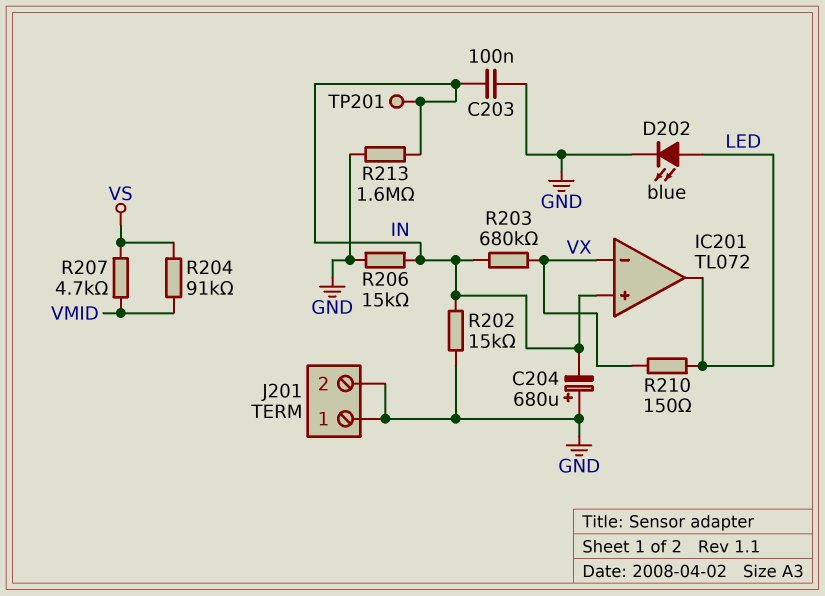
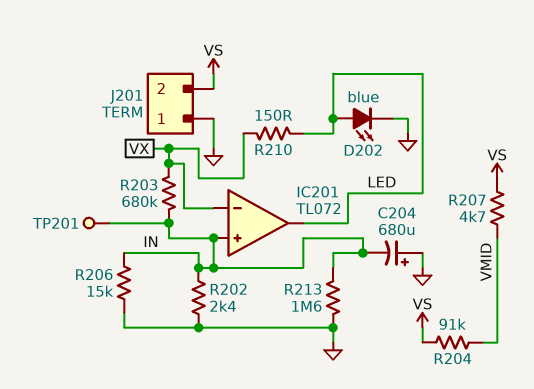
C203: 100nF (GND, IN) -> none
J201 pin 2: GND -> VS
R202: 15k (GND, IN) -> 2.4k (GND, IN)

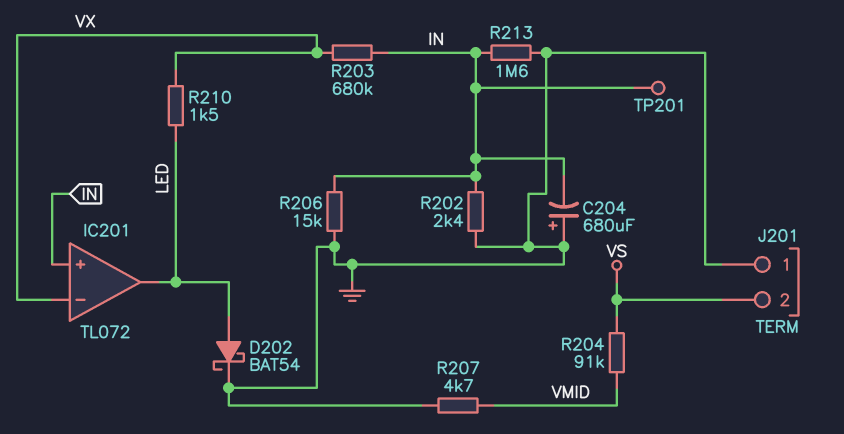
D202: LED blue (A LED, K GND) -> schottky BAT54 (A LED, K GND)
R207: 4.7k (VMID, VS) -> 4.7k (GND, VMID)
R210: 150 (LED, VX) -> 1.5k (LED, VX)

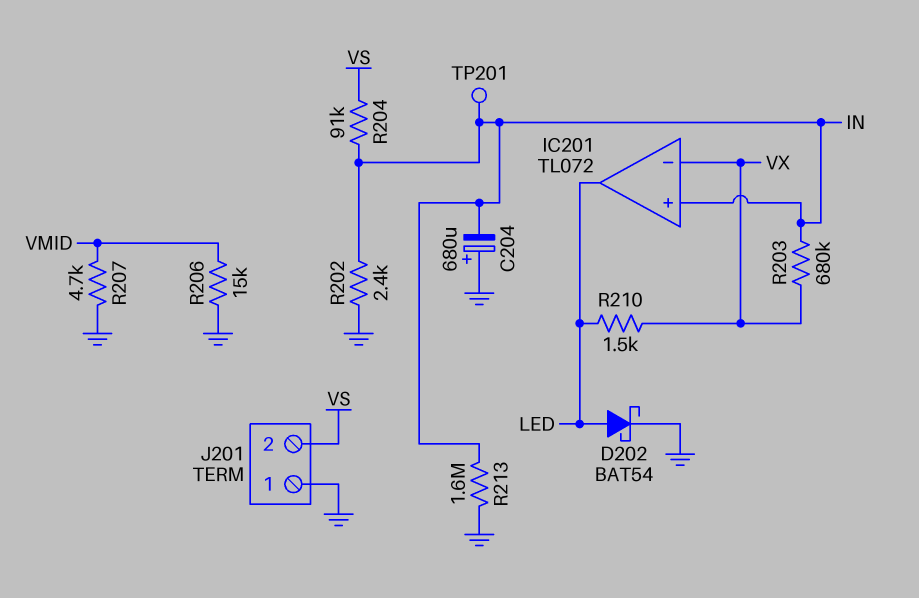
R204: 91k (VMID, VS) -> 91k (IN, VS)
R206: 15k (GND, IN) -> 15k (GND, VMID)

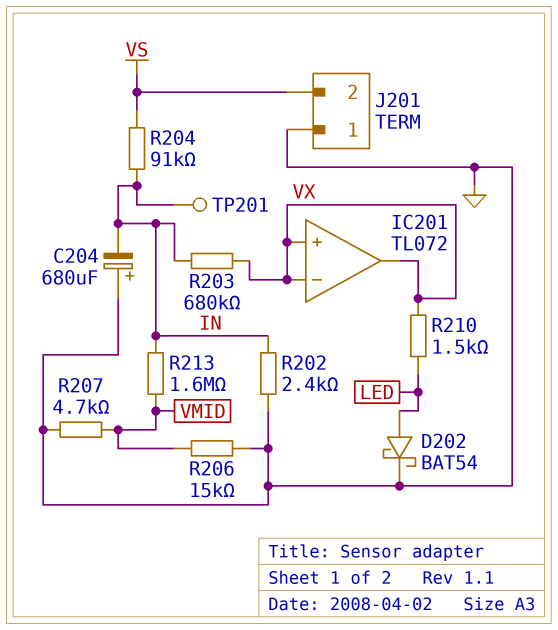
IC201 pin in+: IN -> VX
IC201 pin out: LED -> VX
R213: 1.6M (GND, IN) -> 1.6M (IN, VMID)

